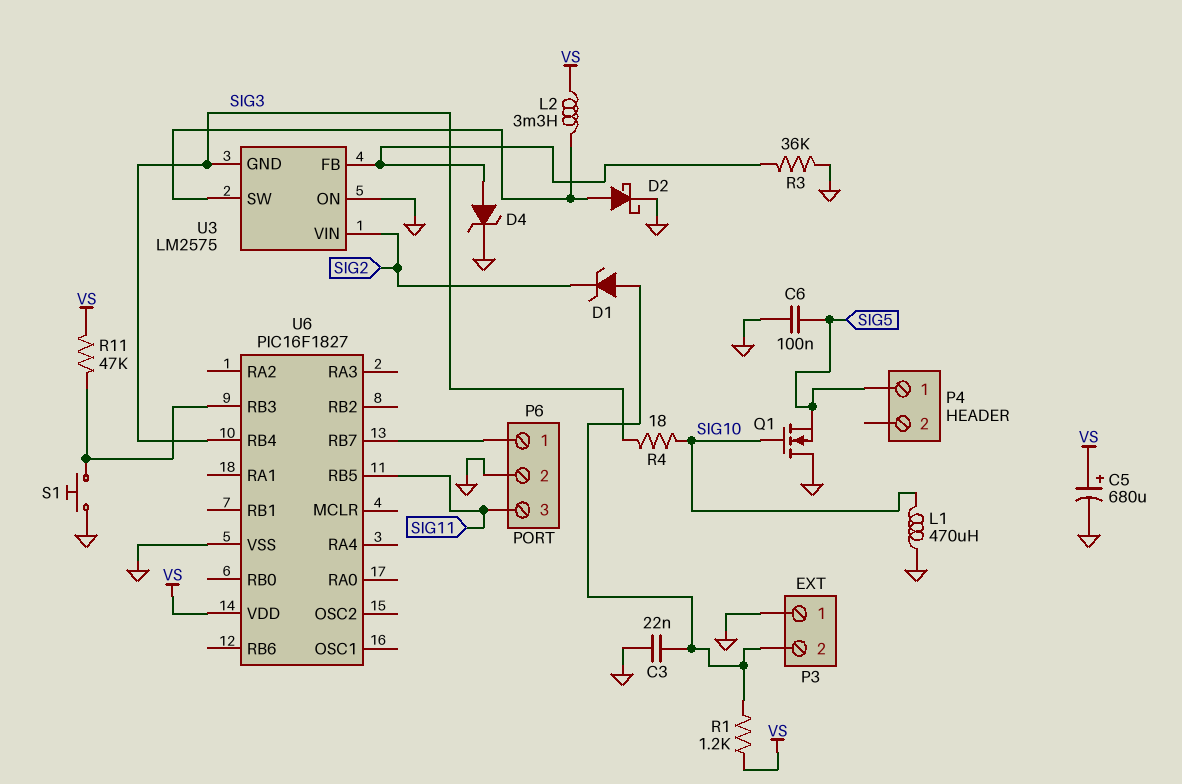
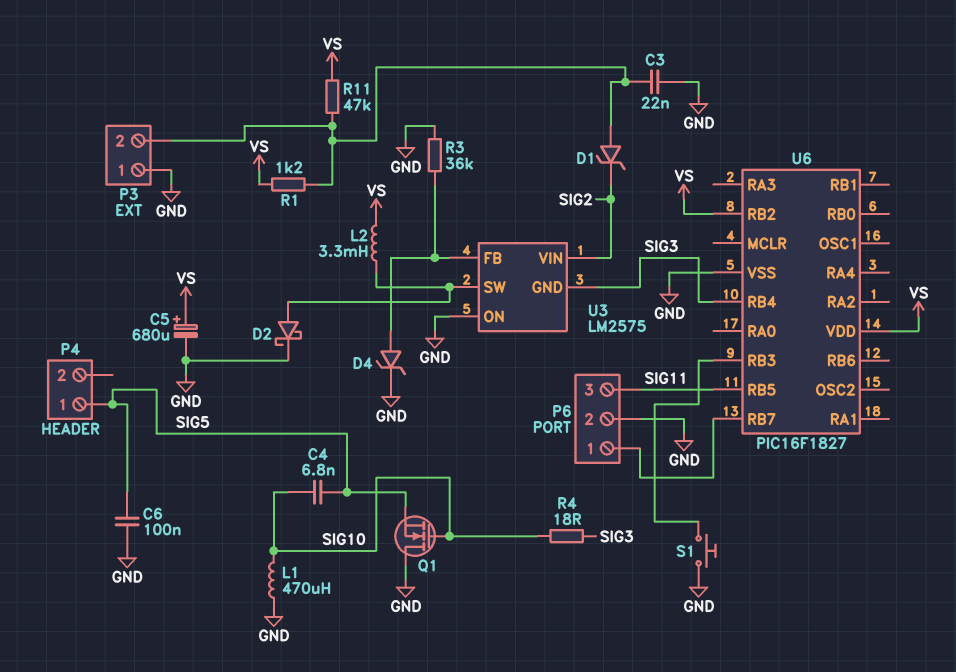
C4: none -> 6.8nF (SIG5, SIG10)
R11: 47k (U6/RB3, VS) -> 47k (P3/2, VS)
U6 pin RB2: none -> VS

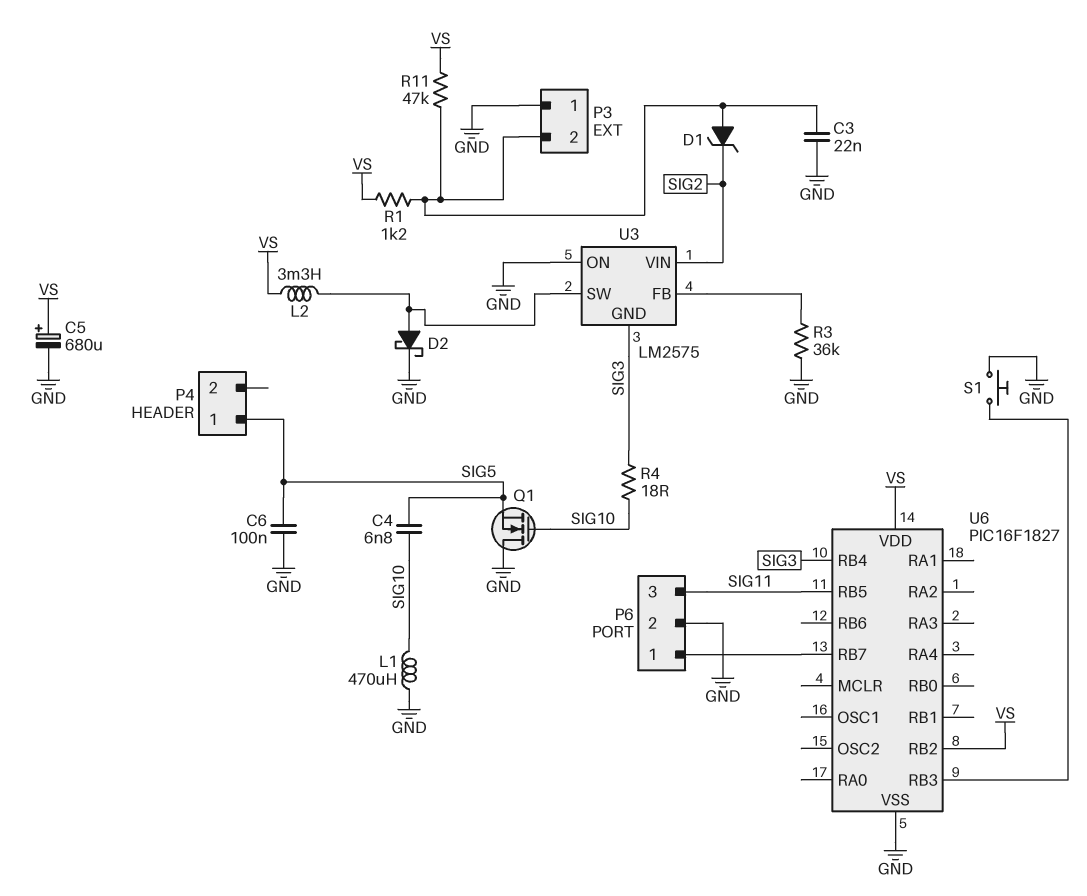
D4: zener (A U3/FB, K GND) -> none

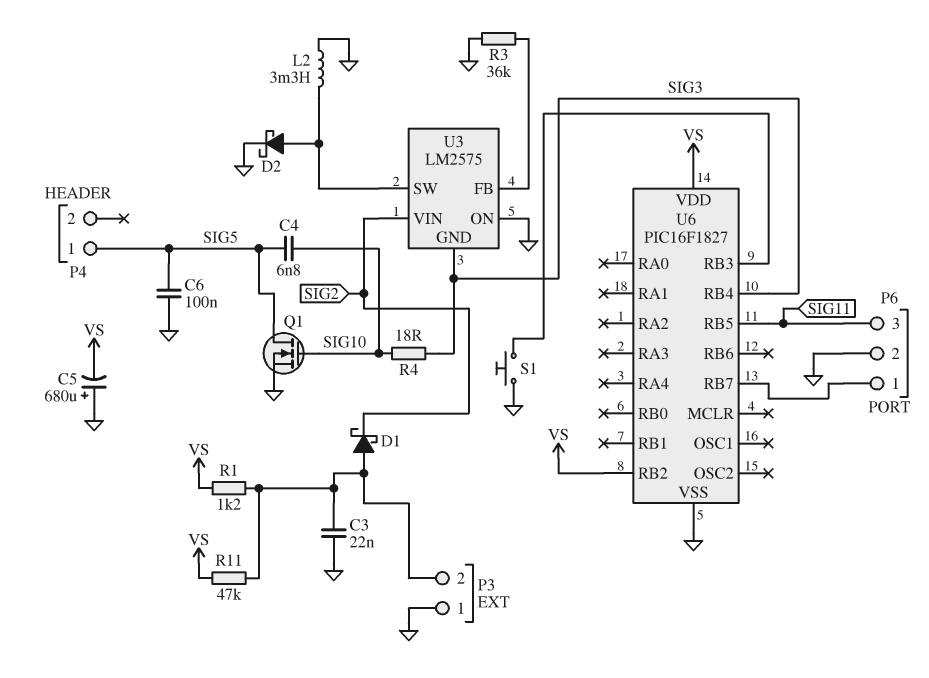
C5: 680uF (plus VS, minus GND) -> 680uF (plus GND, minus VS)
D1: zener (A P3/2, K SIG2) -> schottky (A P3/2, K SIG2)
L1: 470uH (GND, SIG10) -> none
L2: 3.3mH (U3/SW, VS) -> 3.3mH (GND, U3/SW)
Q1: NMOS (G SIG10, D GND, S SIG5) -> NMOS (G SIG10, D SIG5, S GND)

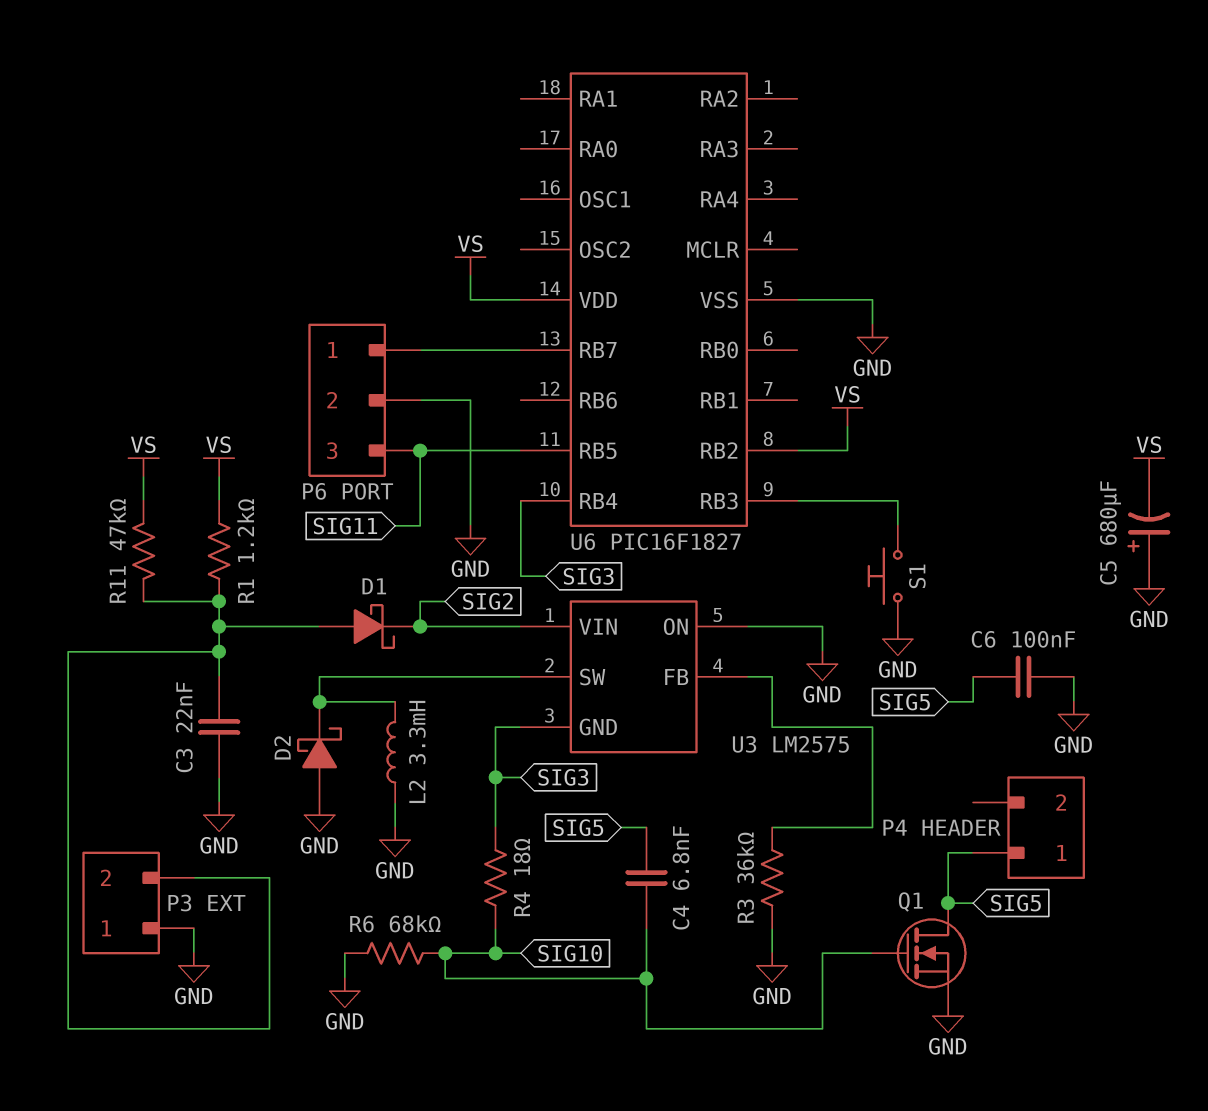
D2: schottky (A U3/SW, K GND) -> schottky (A GND, K U3/SW)
R6: none -> 68k (GND, SIG10)

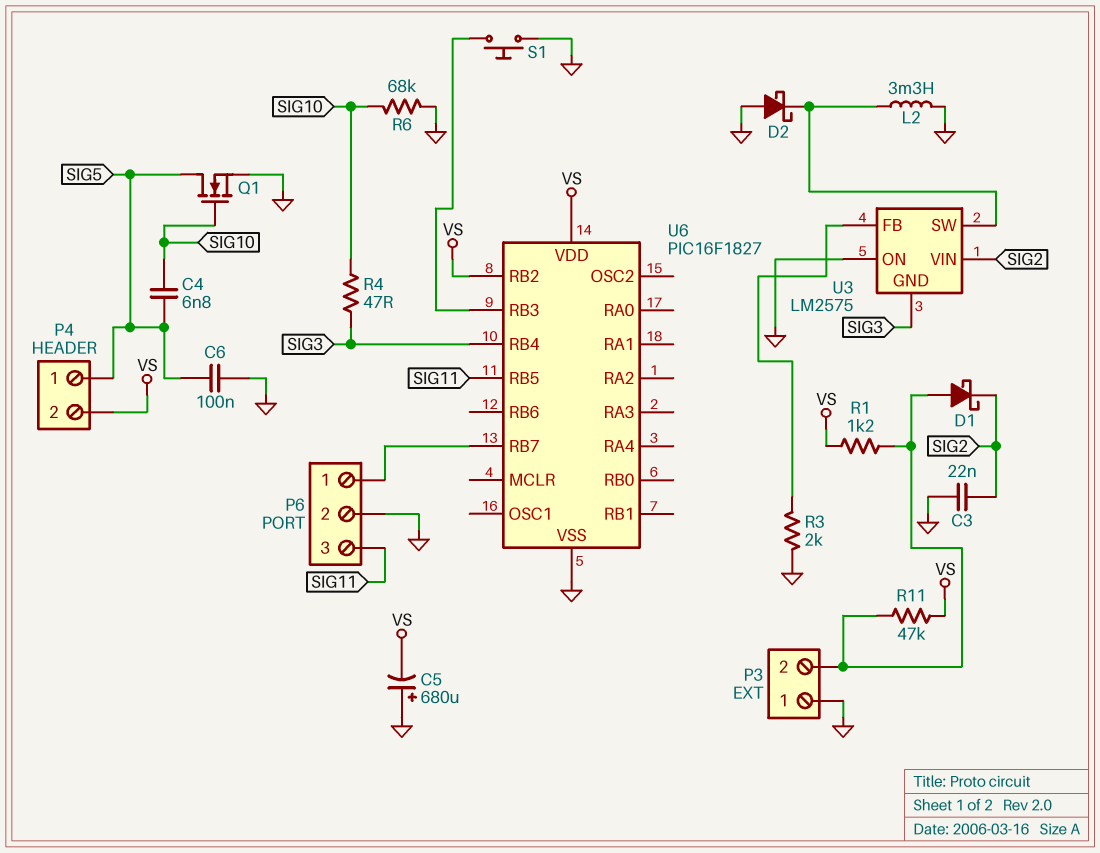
C3: 22nF (GND, P3/2) -> 22nF (GND, SIG2)
P4 pin 2: none -> VS
R3: 36k (GND, U3/FB) -> 2k (GND, U3/FB)
R4: 18 (SIG3, SIG10) -> 47 (SIG3, SIG10)

